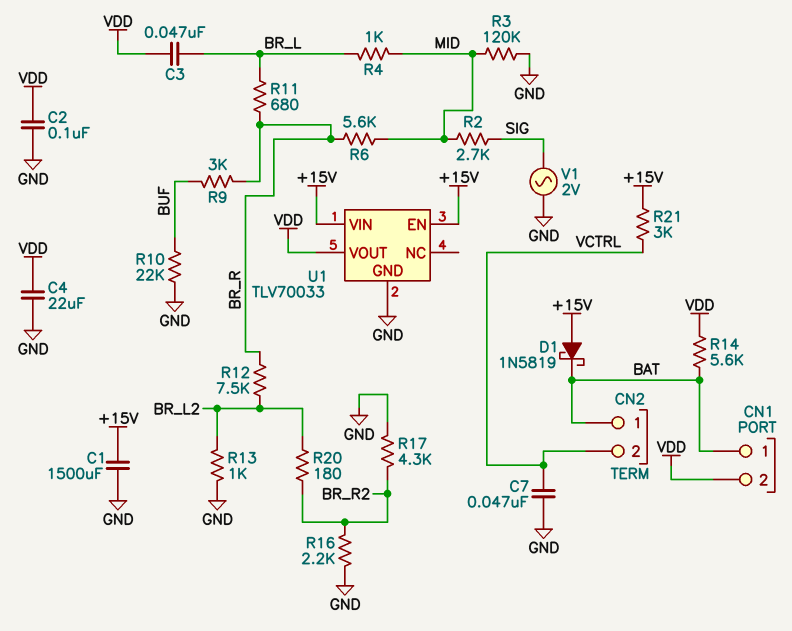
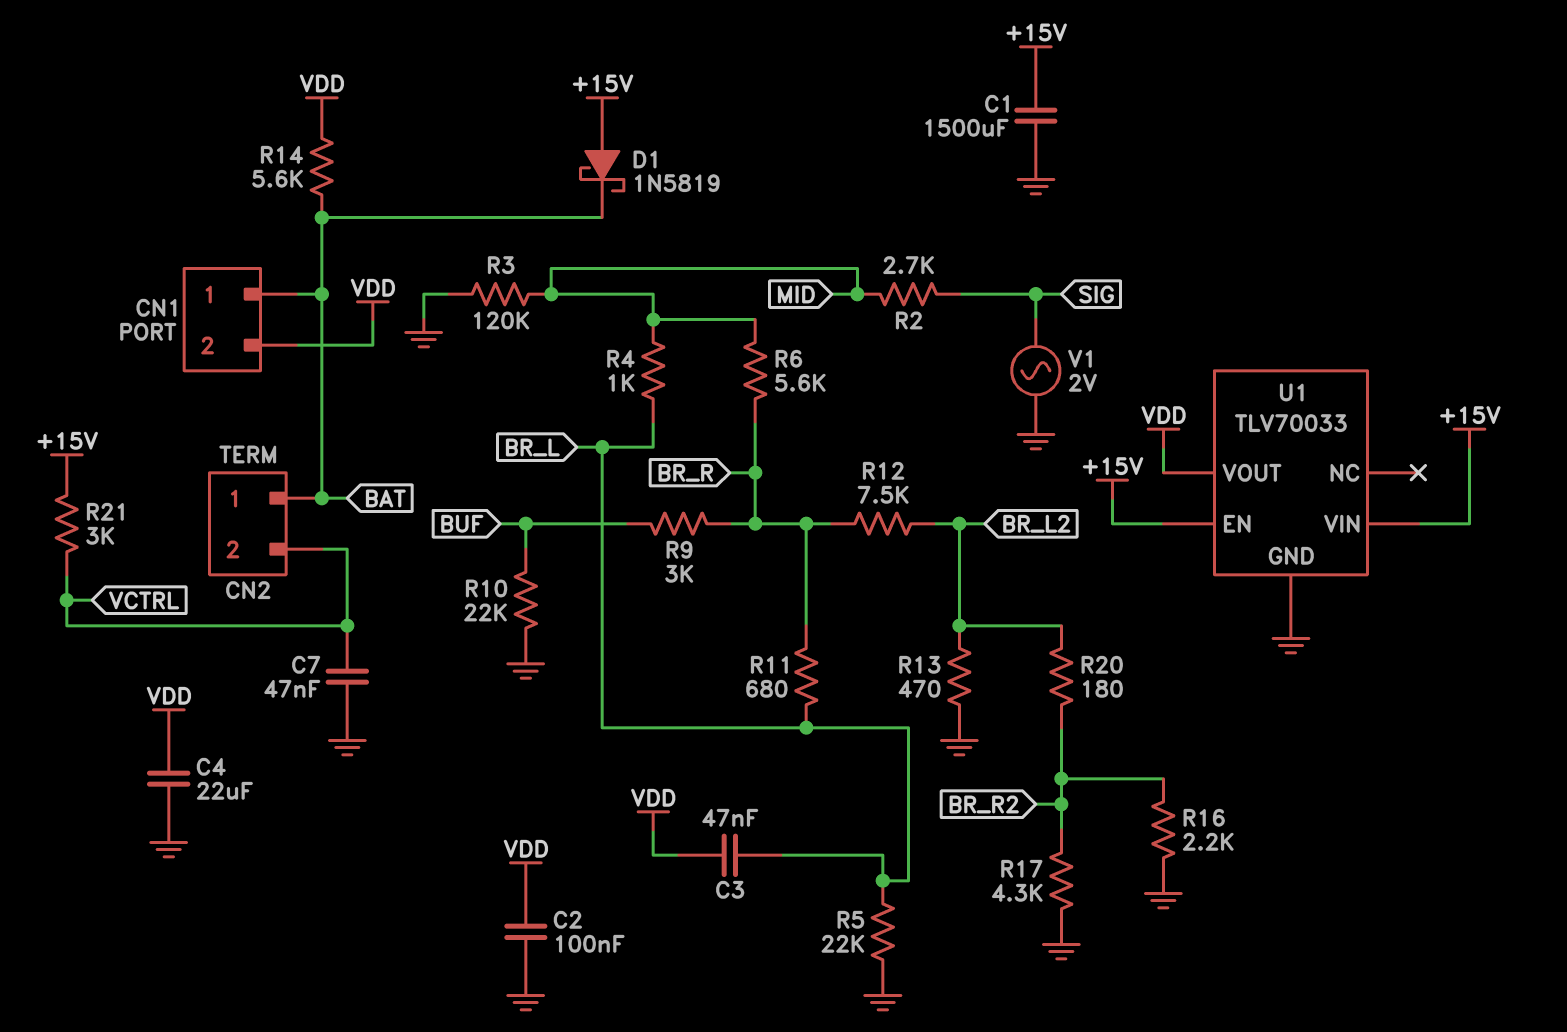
R5: none -> 22k (BR_L, GND)
R13: 1k (BR_L2, GND) -> 470 (BR_L2, GND)

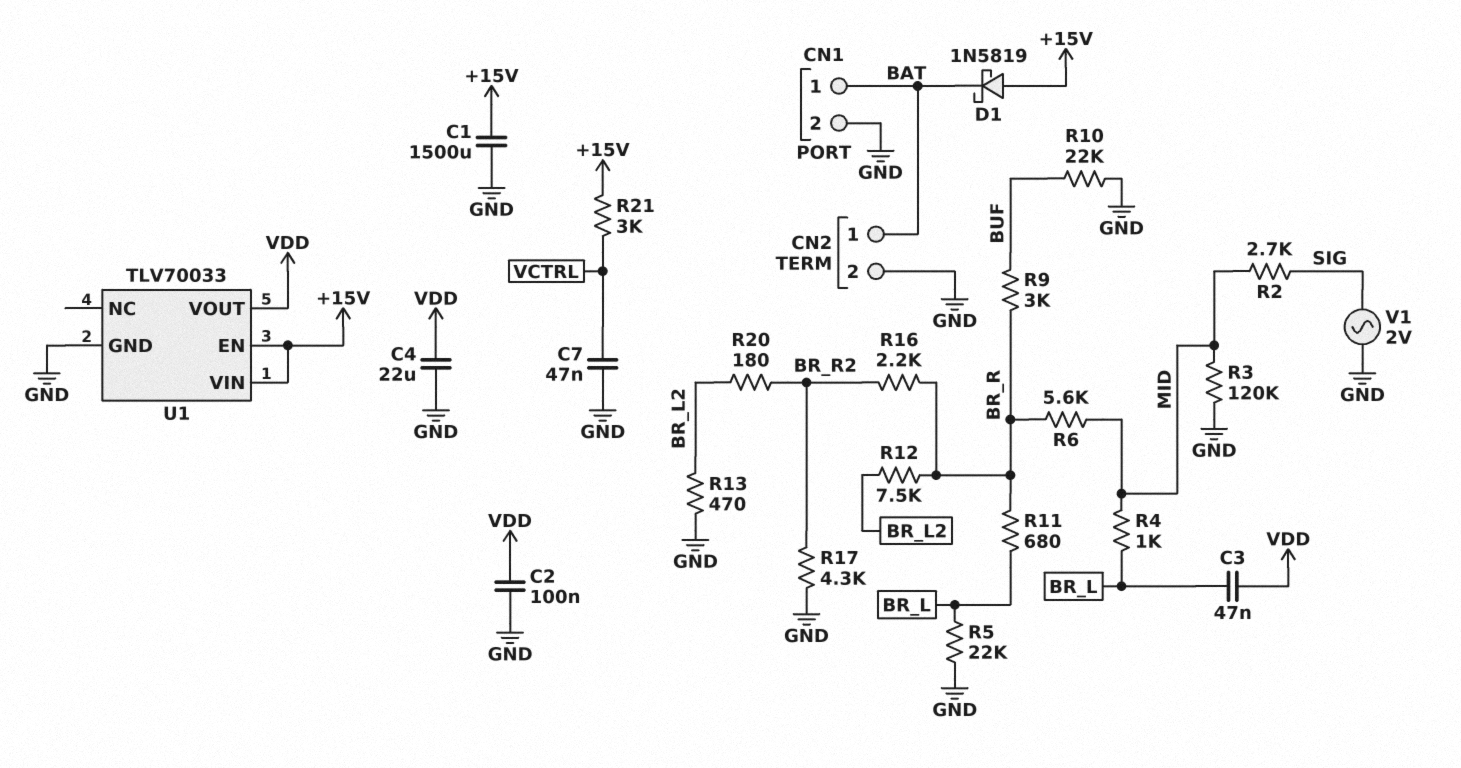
CN1 pin 2: VDD -> GND
CN2 pin 2: VCTRL -> GND
R14: 5.6k (BAT, VDD) -> none
R16: 2.2k (BR_R2, GND) -> 2.2k (BR_R, BR_R2)

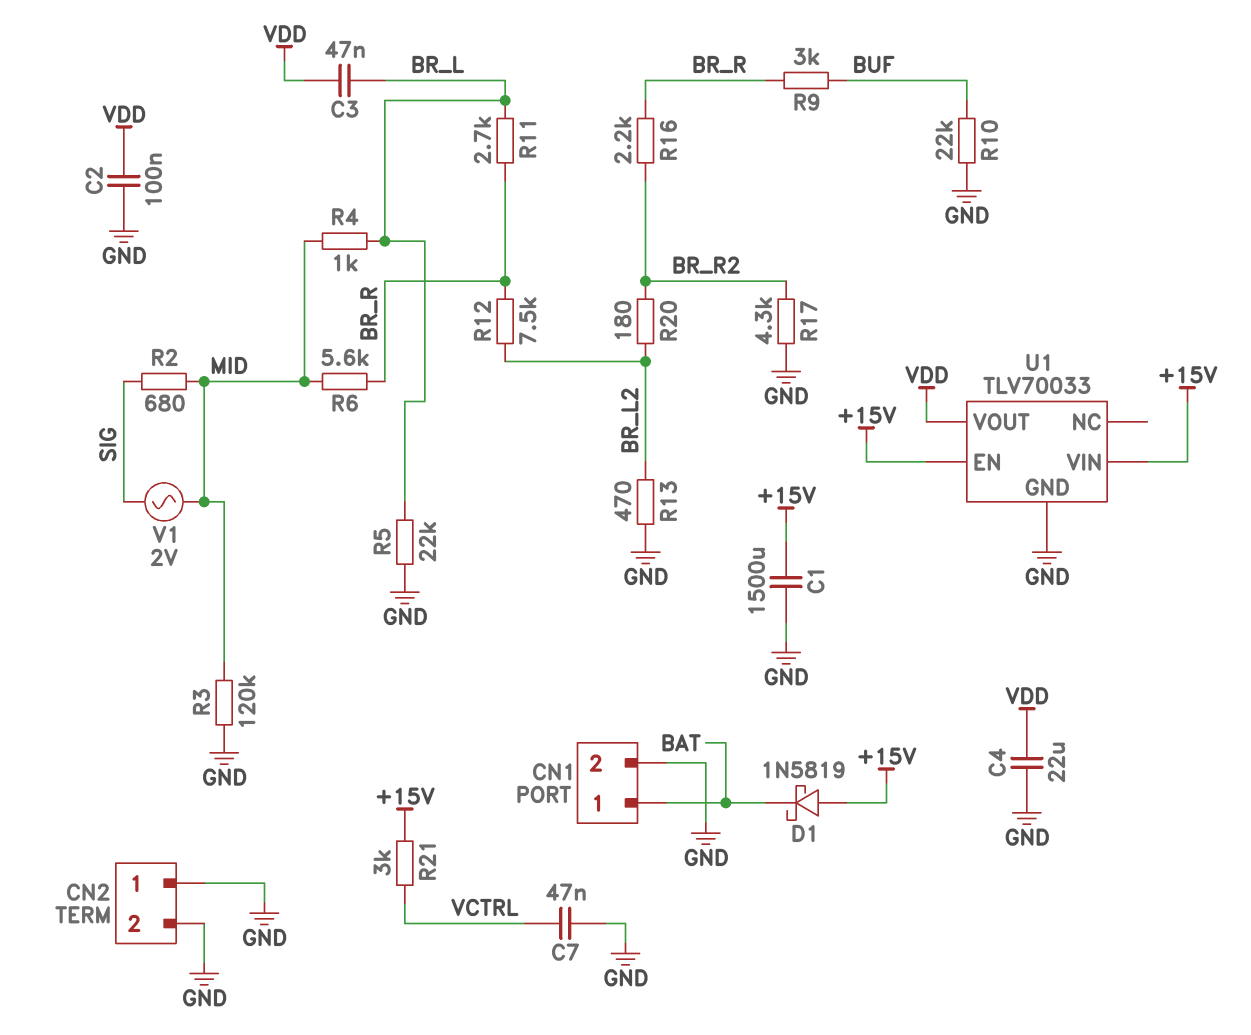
CN2 pin 1: BAT -> GND
R2: 2.7k (MID, SIG) -> 680 (MID, SIG)
R11: 680 (BR_L, BR_R) -> 2.7k (BR_L, BR_R)
V1: AC 2V (GND, SIG) -> AC 2V (MID, SIG)

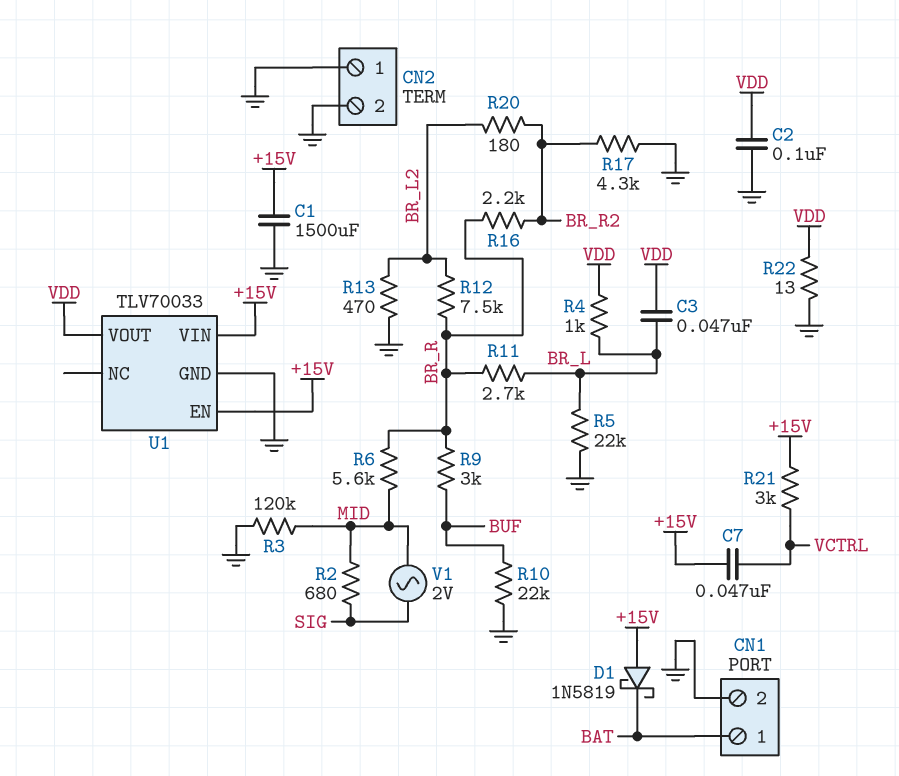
C4: 22uF (GND, VDD) -> none
C7: 47nF (GND, VCTRL) -> 47nF (+15V, VCTRL)
R4: 1k (BR_L, MID) -> 1k (BR_L, VDD)
R22: none -> 13 (GND, VDD)

